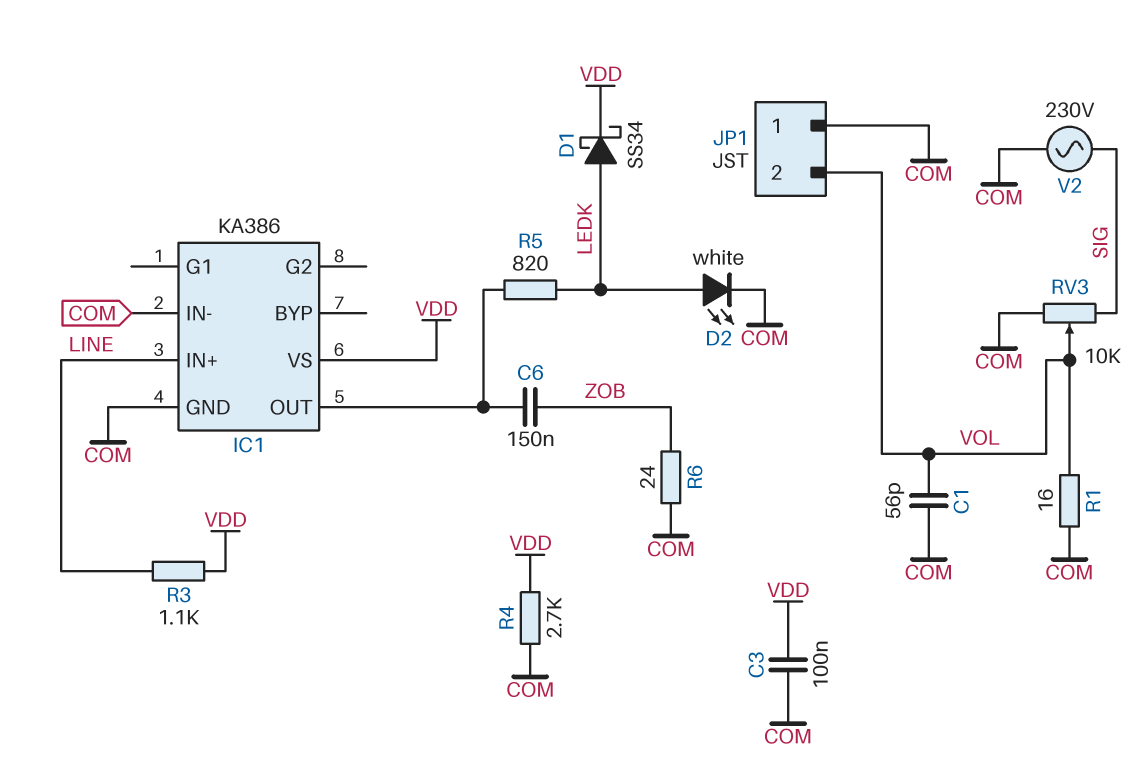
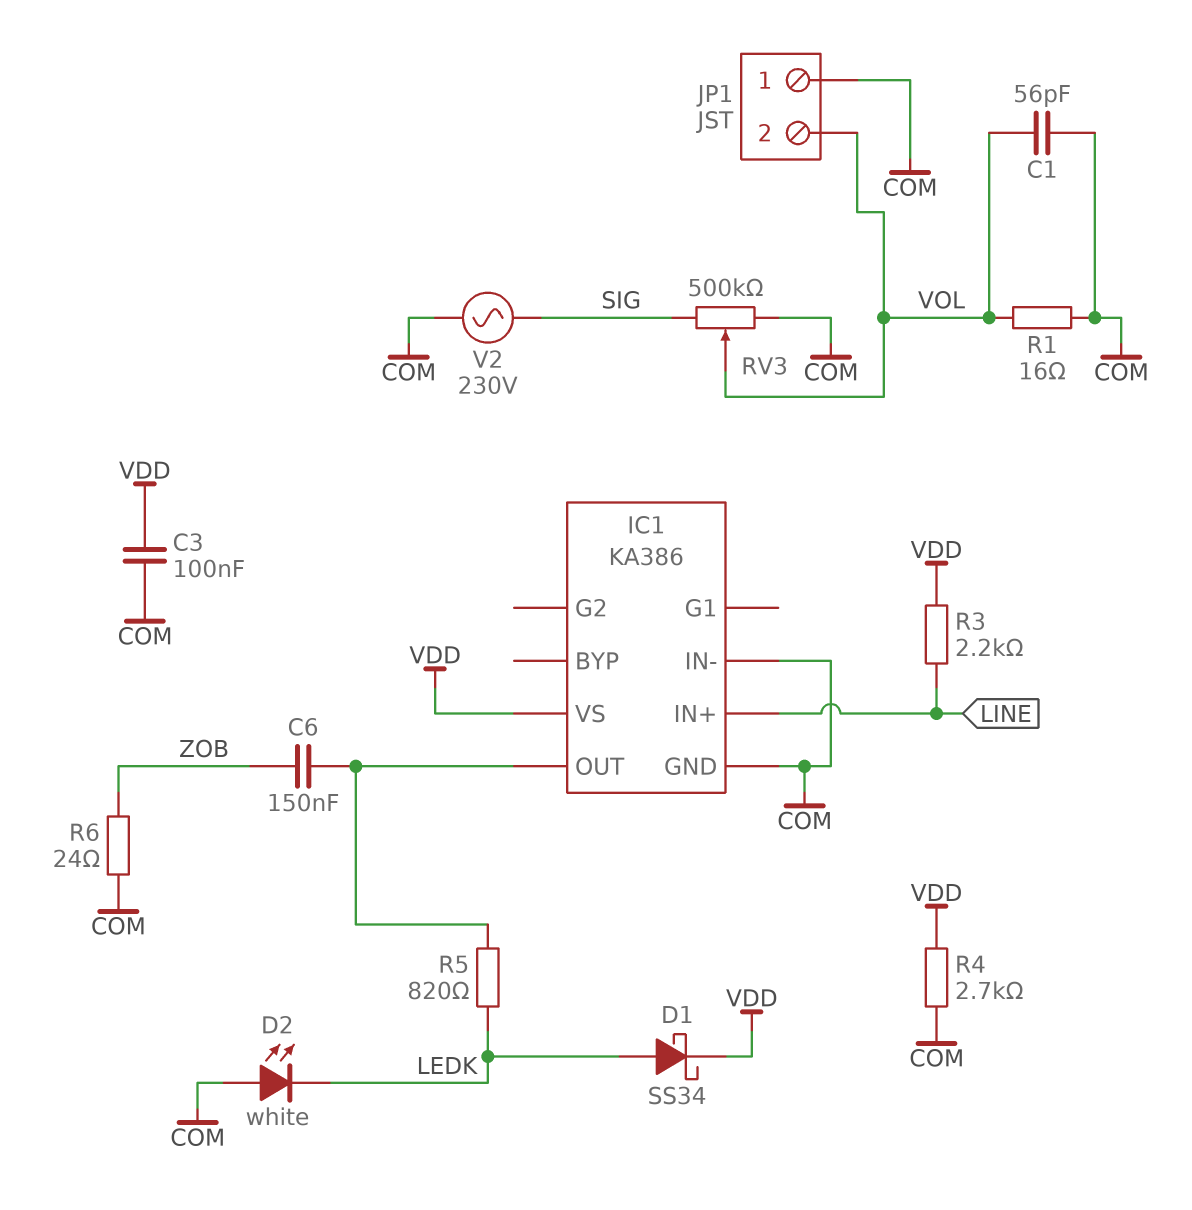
D2: LED white (A LEDK, K COM) -> LED white (A COM, K LEDK)
R3: 1.1k (LINE, VDD) -> 2.2k (LINE, VDD)
RV3: 10k (COM, SIG, wiper VOL) -> 500k (COM, SIG, wiper VOL)

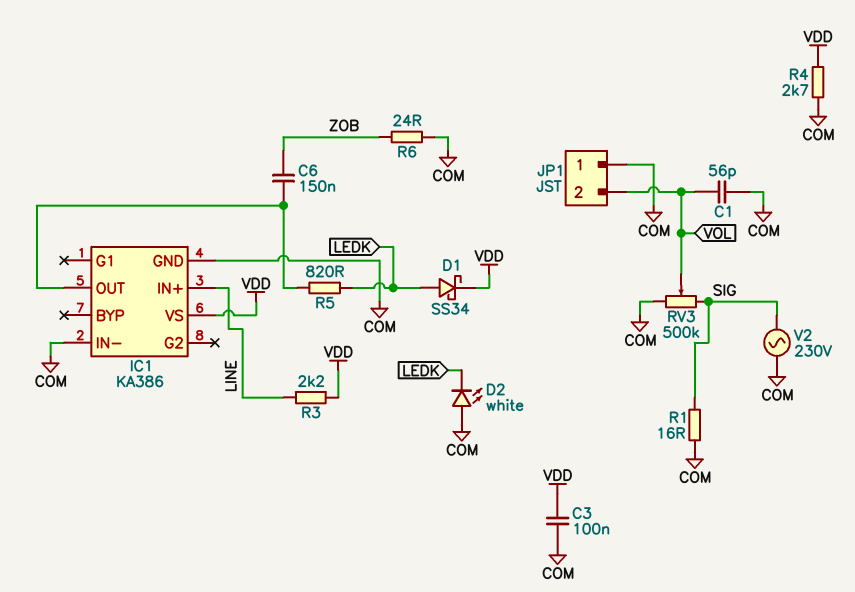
R1: 16 (COM, VOL) -> 16 (COM, SIG)

